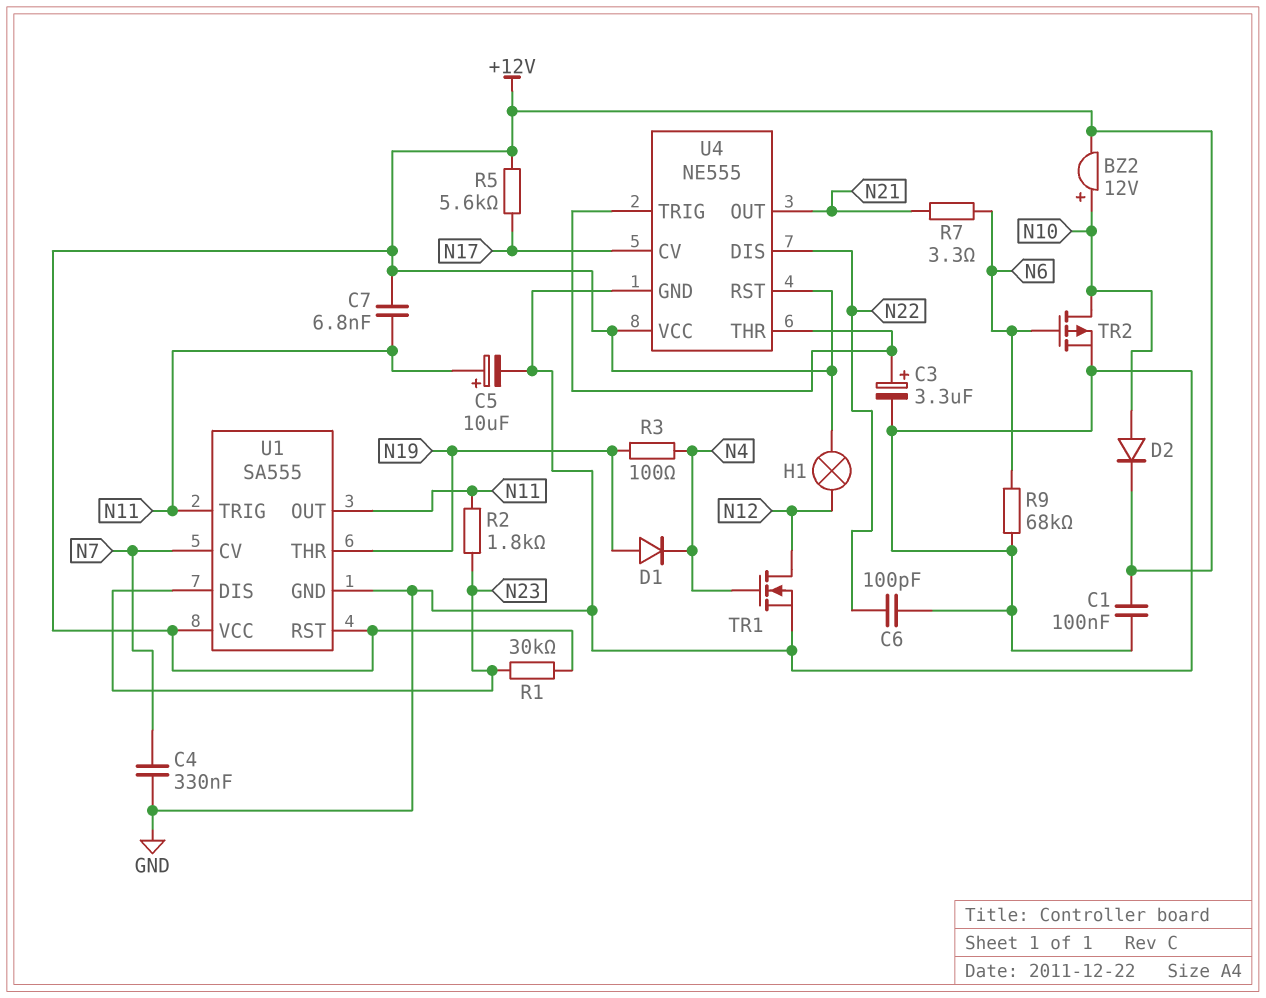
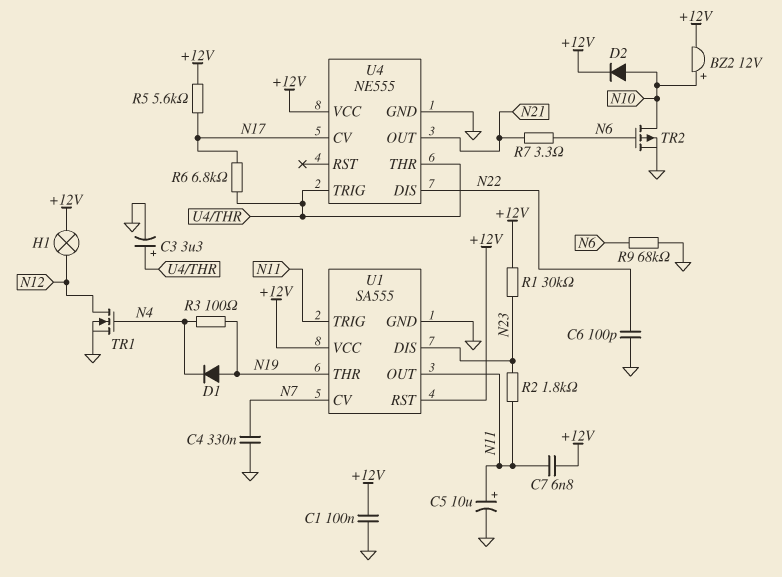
R6: none -> 6.8k (N17, U4/THR)
U4 pin RST: +12V -> none

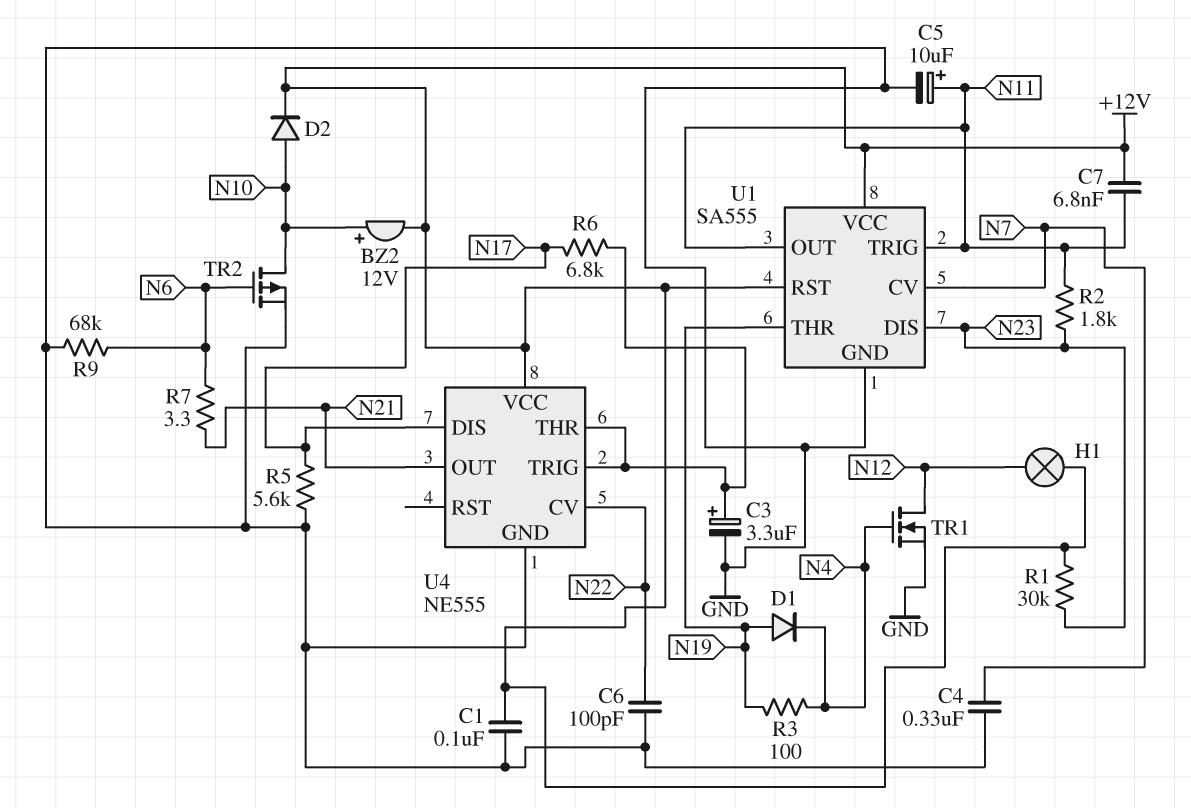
R5: 5.6k (+12V, N17) -> 5.6k (GND, N17)
U4 pin CV: N17 -> N22
U4 pin DIS: N22 -> N17

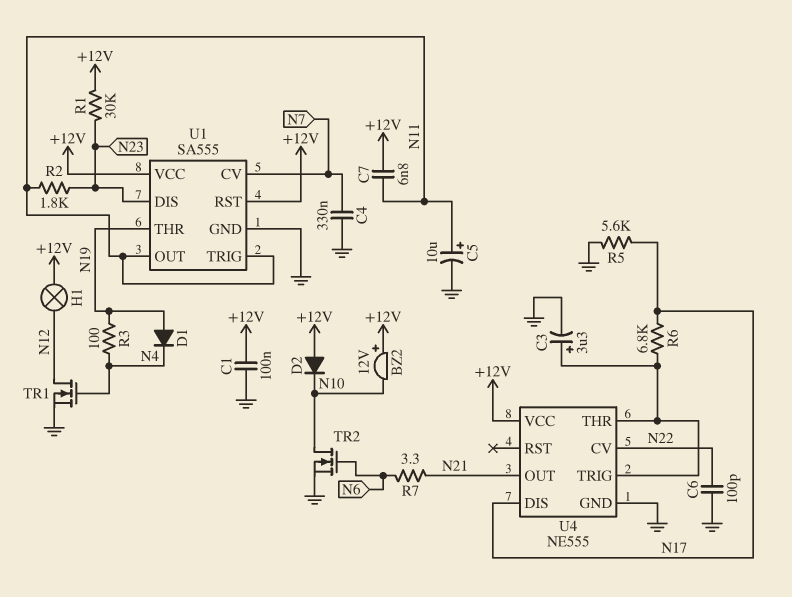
BZ2: buzzer 12V (plus N10, minus +12V) -> buzzer 12V (plus +12V, minus N10)
D2: diode (A N10, K +12V) -> diode (A +12V, K N10)
R9: 68k (GND, N6) -> none
TR2: PMOS (G N6, D N10, S GND) -> NMOS (G N6, D N10, S GND)

